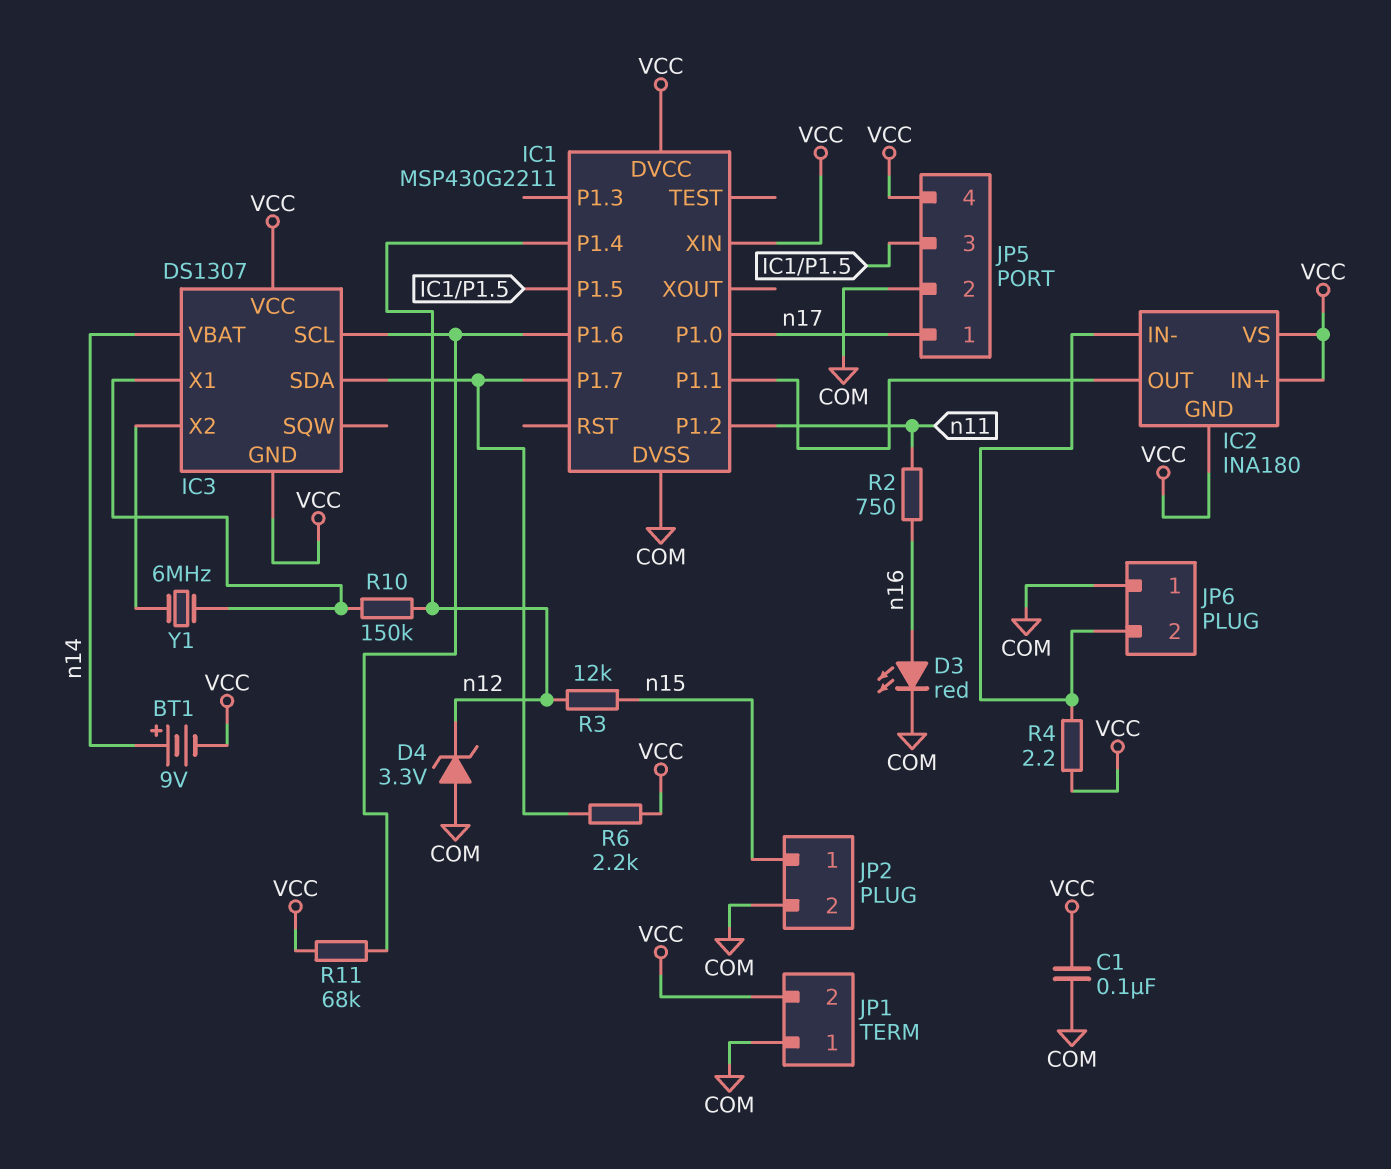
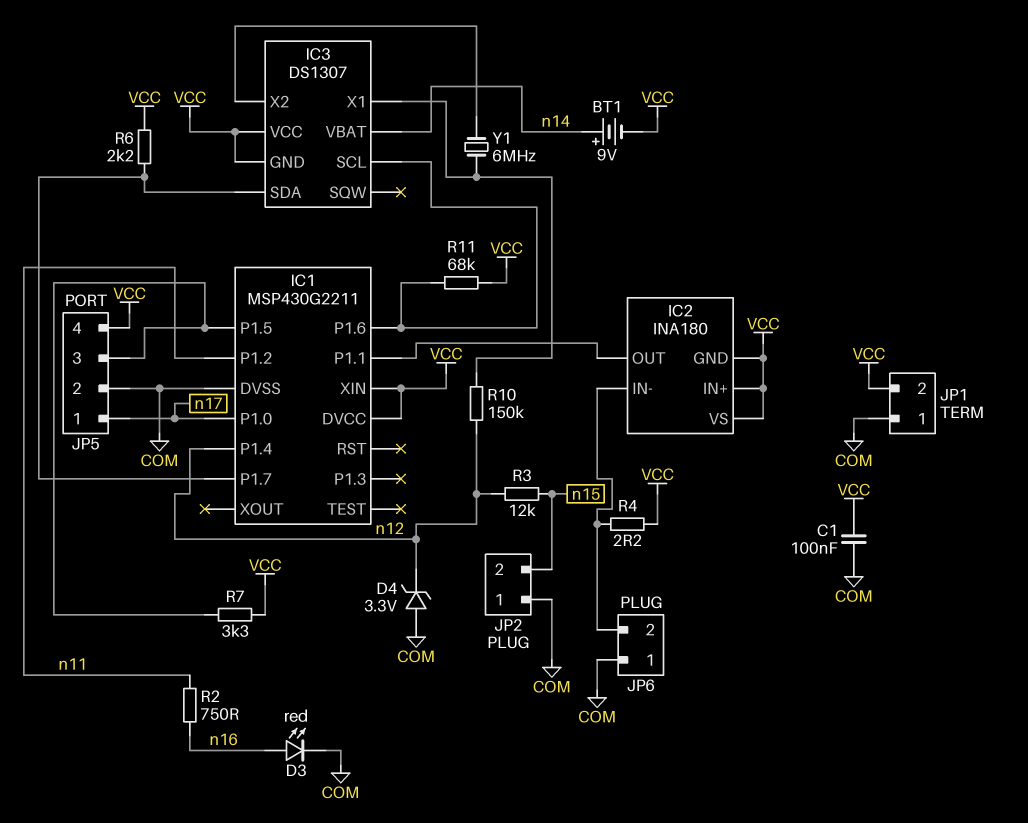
JP2 pin 1: n15 -> COM
JP2 pin 2: COM -> n15
R7: none -> 3.3k (IC1/P1.5, VCC)

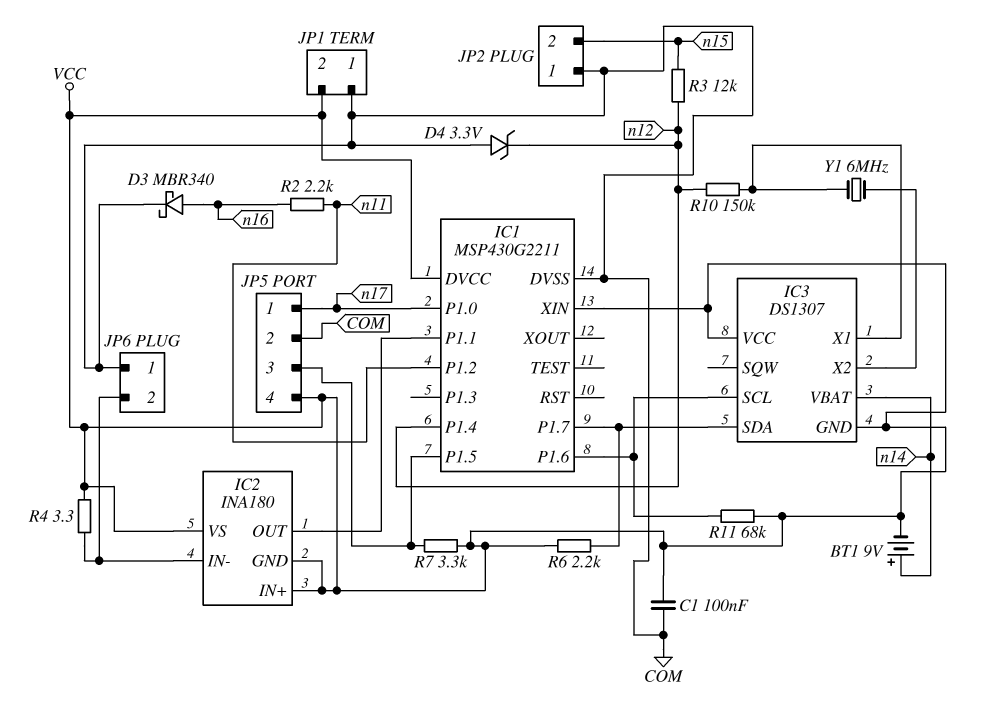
D3: LED red (A n16, K COM) -> schottky MBR340 (A n16, K COM)
R2: 750 (n11, n16) -> 2.2k (n11, n16)
R4: 2.2 (IC2/IN-, VCC) -> 3.3 (IC2/IN-, VCC)

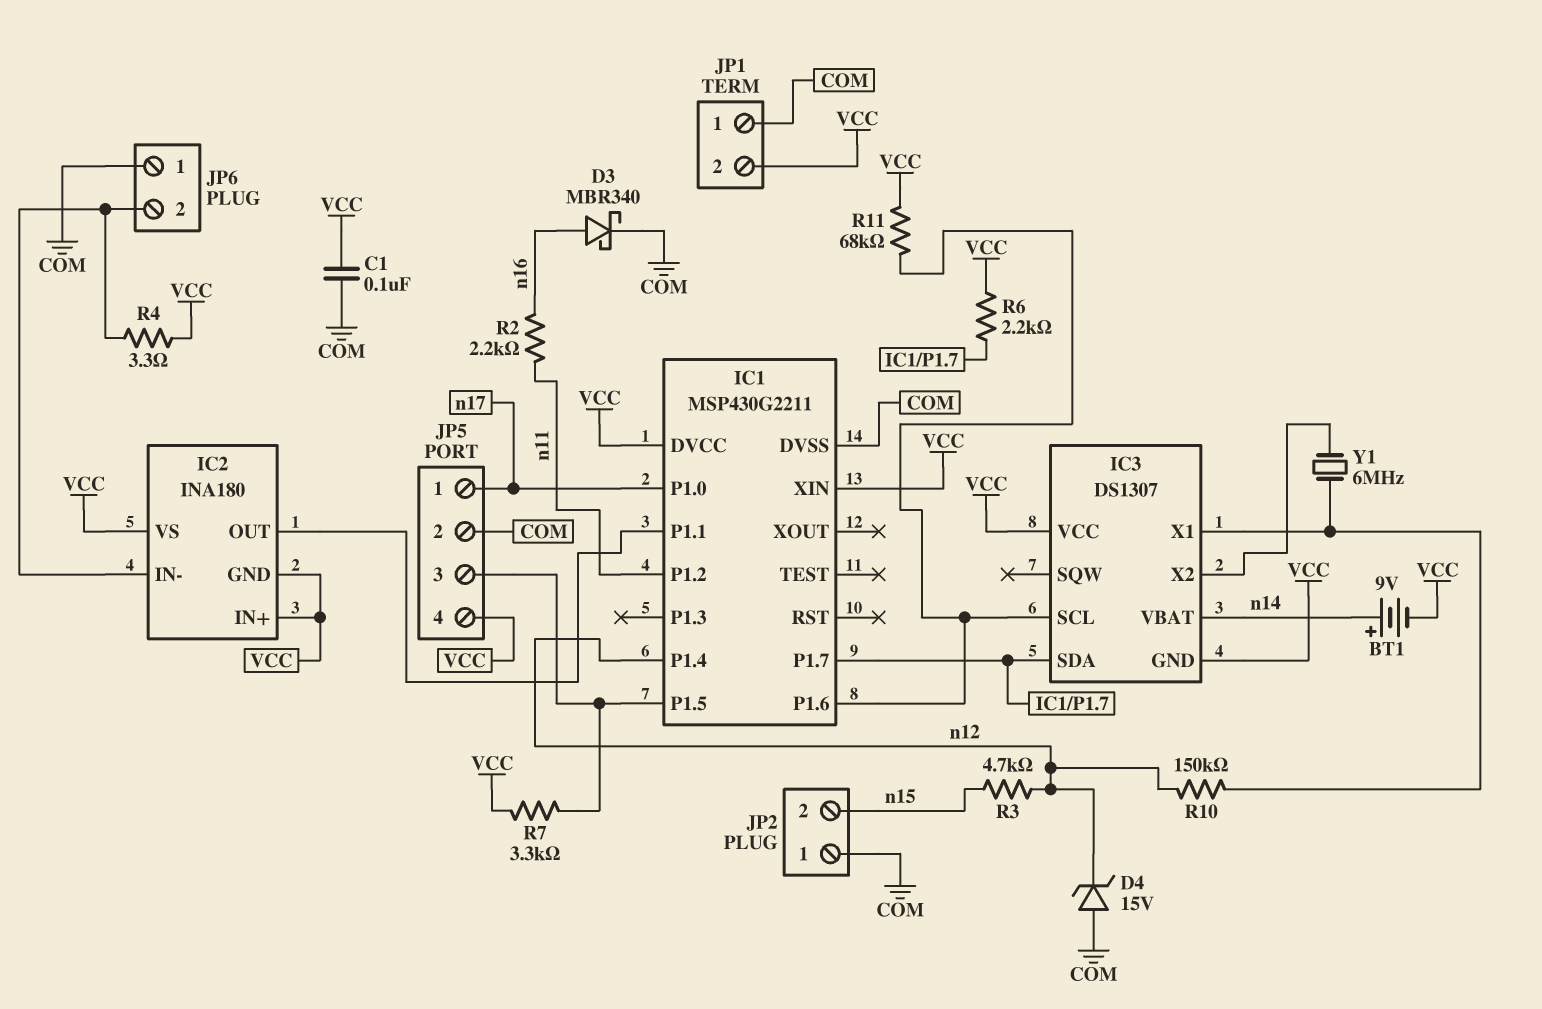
D4: zener 3.3V (A COM, K n12) -> zener 15V (A COM, K n12)
R3: 12k (n12, n15) -> 4.7k (n12, n15)

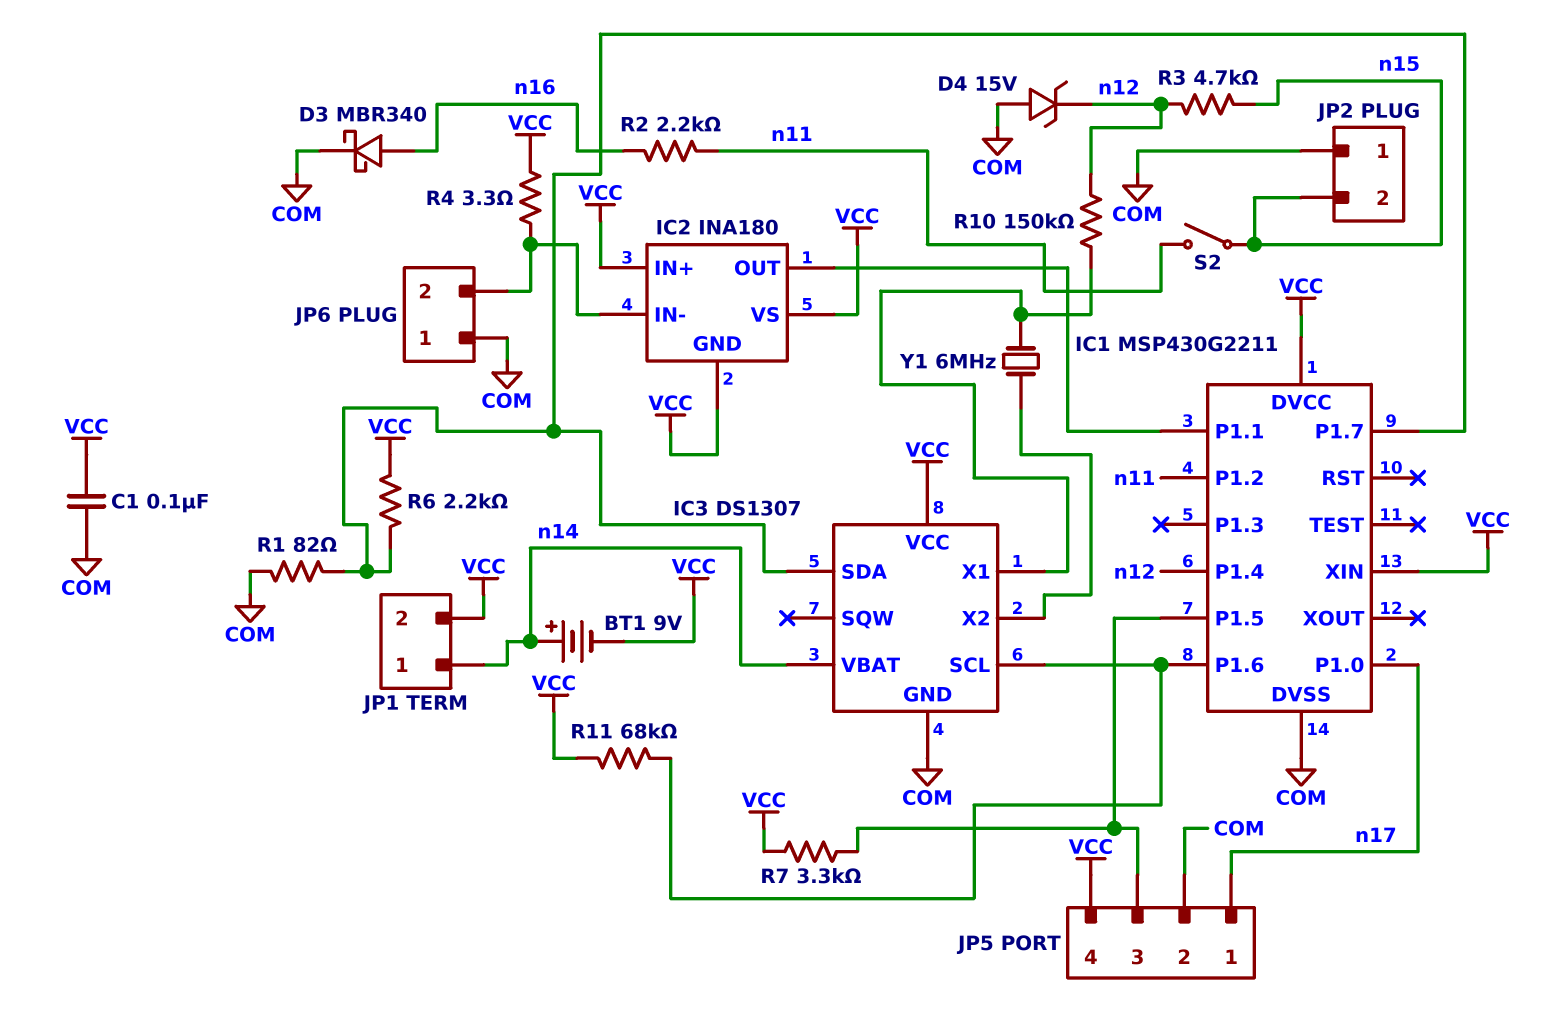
IC3 pin GND: VCC -> COM
JP1 pin 1: COM -> n14
R1: none -> 82 (COM, IC1/P1.7)
S2: none -> switch (n11, n15)

